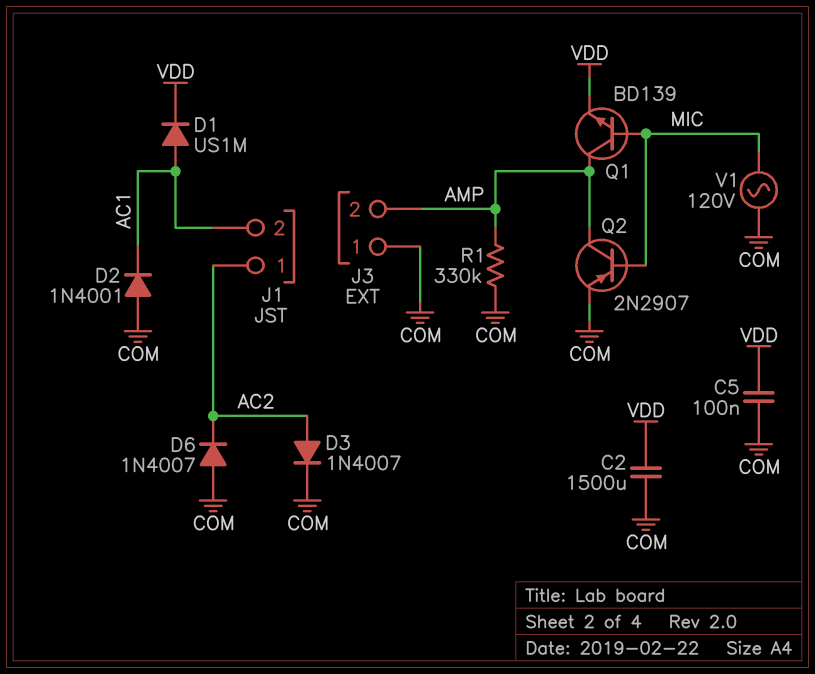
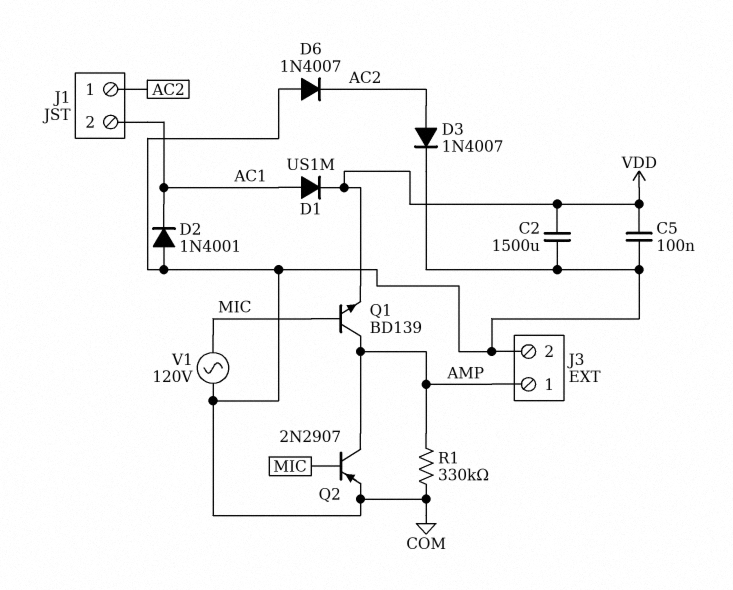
J3 pin 1: COM -> AMP
J3 pin 2: AMP -> COM

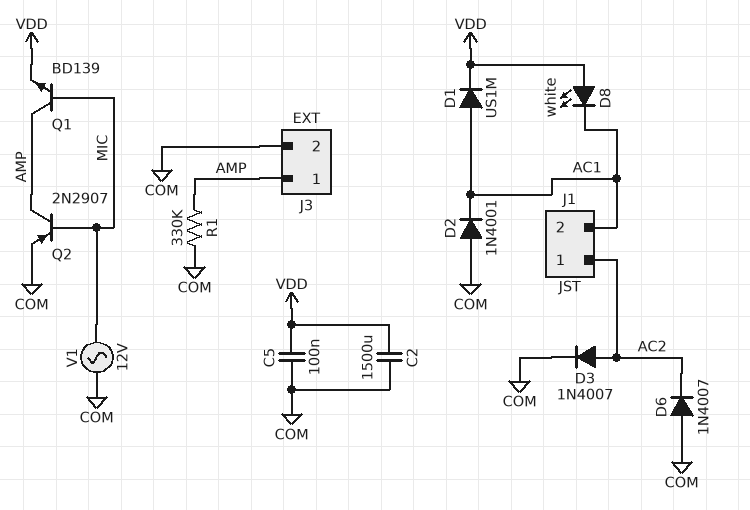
D8: none -> LED white (A VDD, K AC1)
V1: AC 120V (COM, MIC) -> AC 12V (COM, MIC)

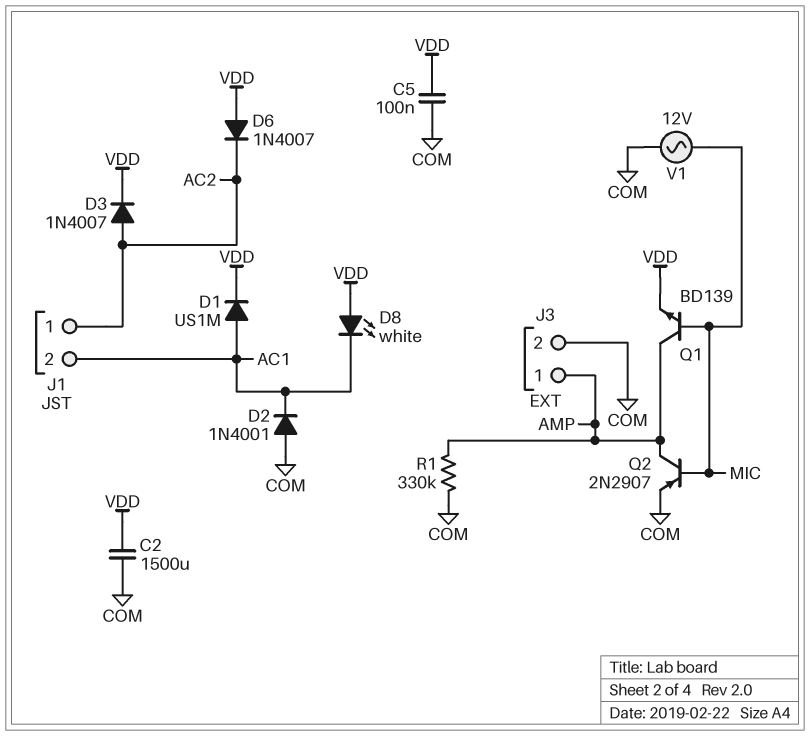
D3: diode 1N4007 (A AC2, K COM) -> diode 1N4007 (A AC2, K VDD)
D6: diode 1N4007 (A COM, K AC2) -> diode 1N4007 (A VDD, K AC2)

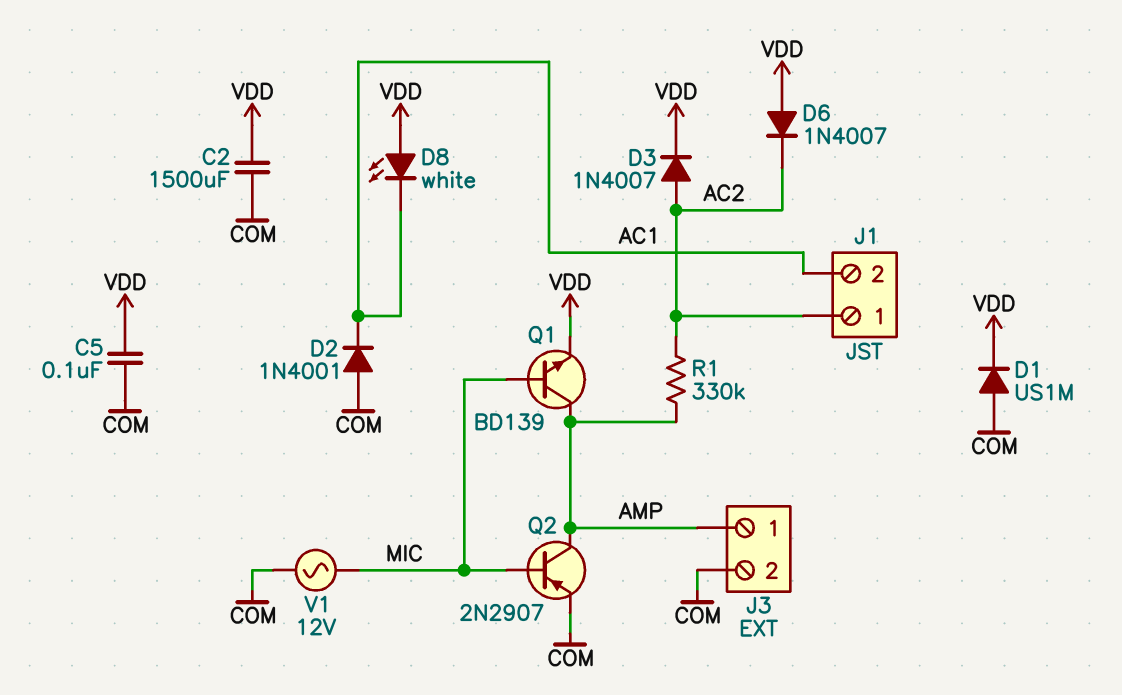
D1: diode US1M (A AC1, K VDD) -> diode US1M (A COM, K VDD)
R1: 330k (AMP, COM) -> 330k (AC2, AMP)

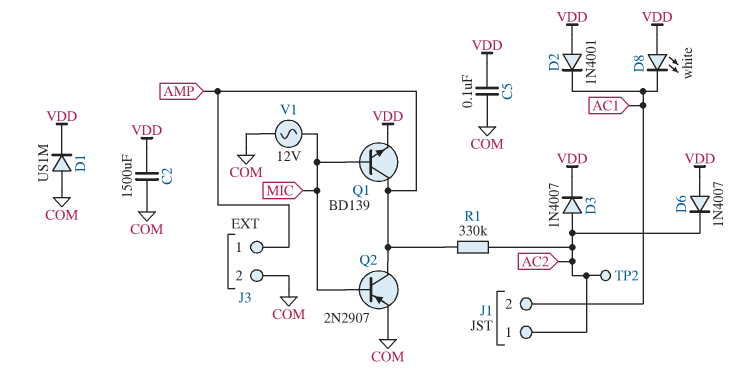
D2: diode 1N4001 (A COM, K AC1) -> diode 1N4001 (A VDD, K AC1)
TP2: none -> test point (AC2)

